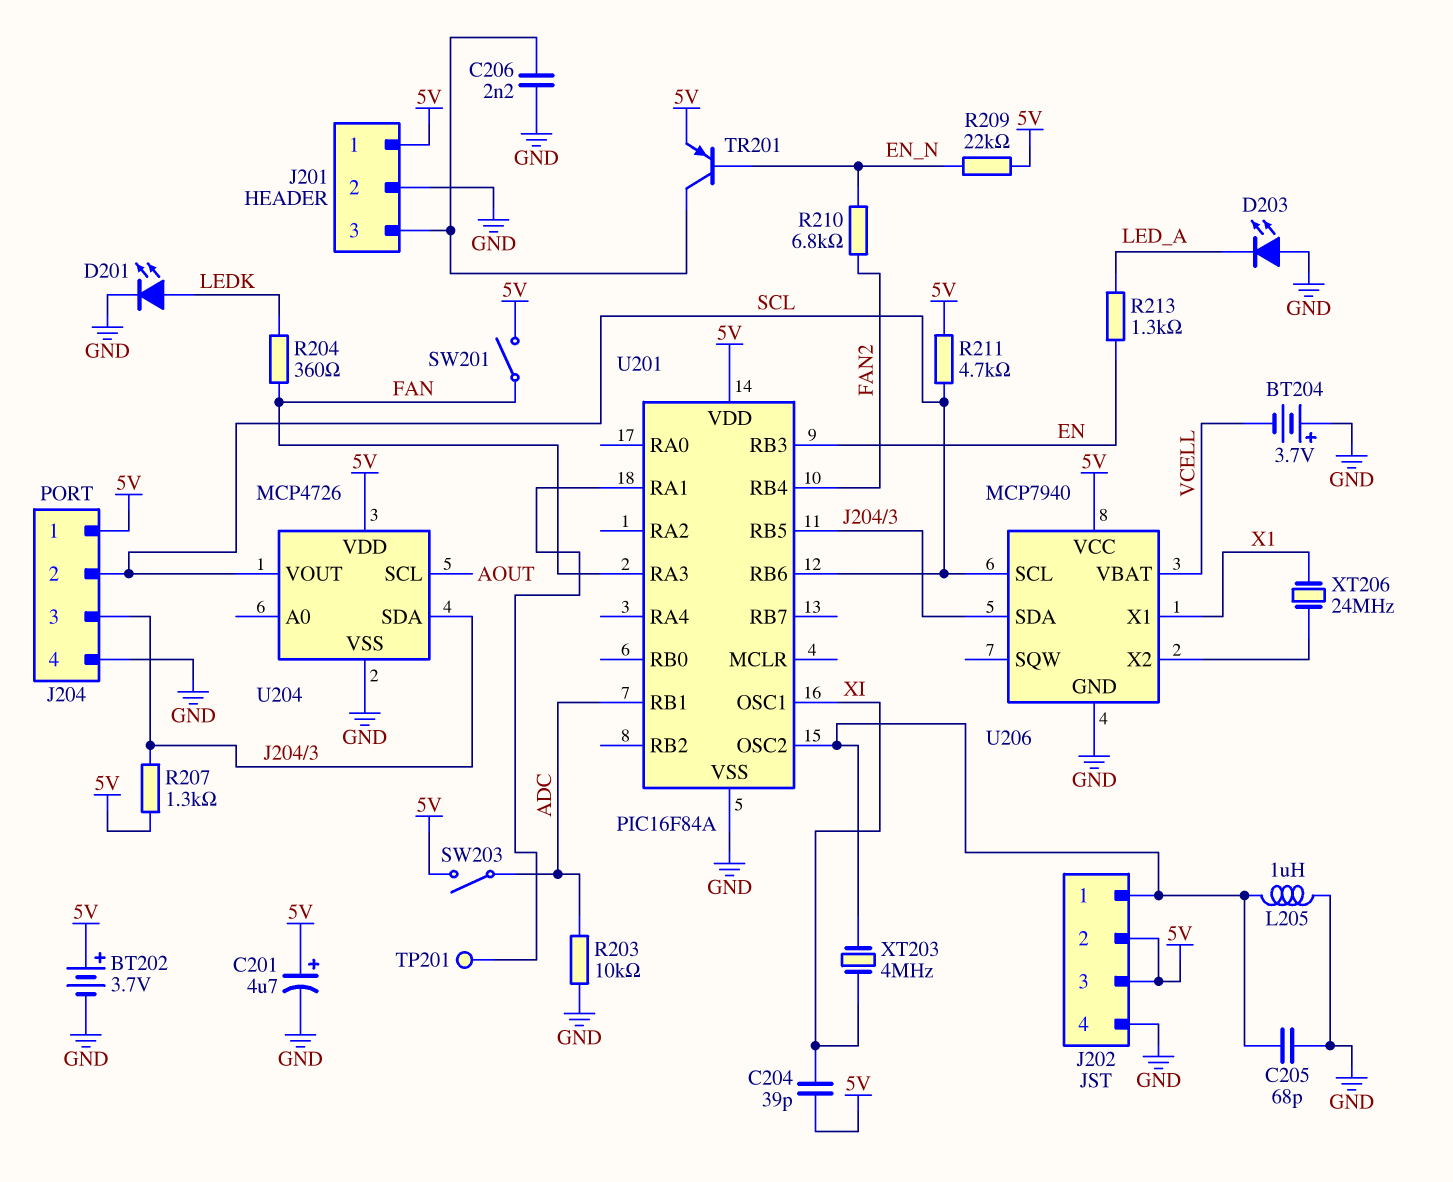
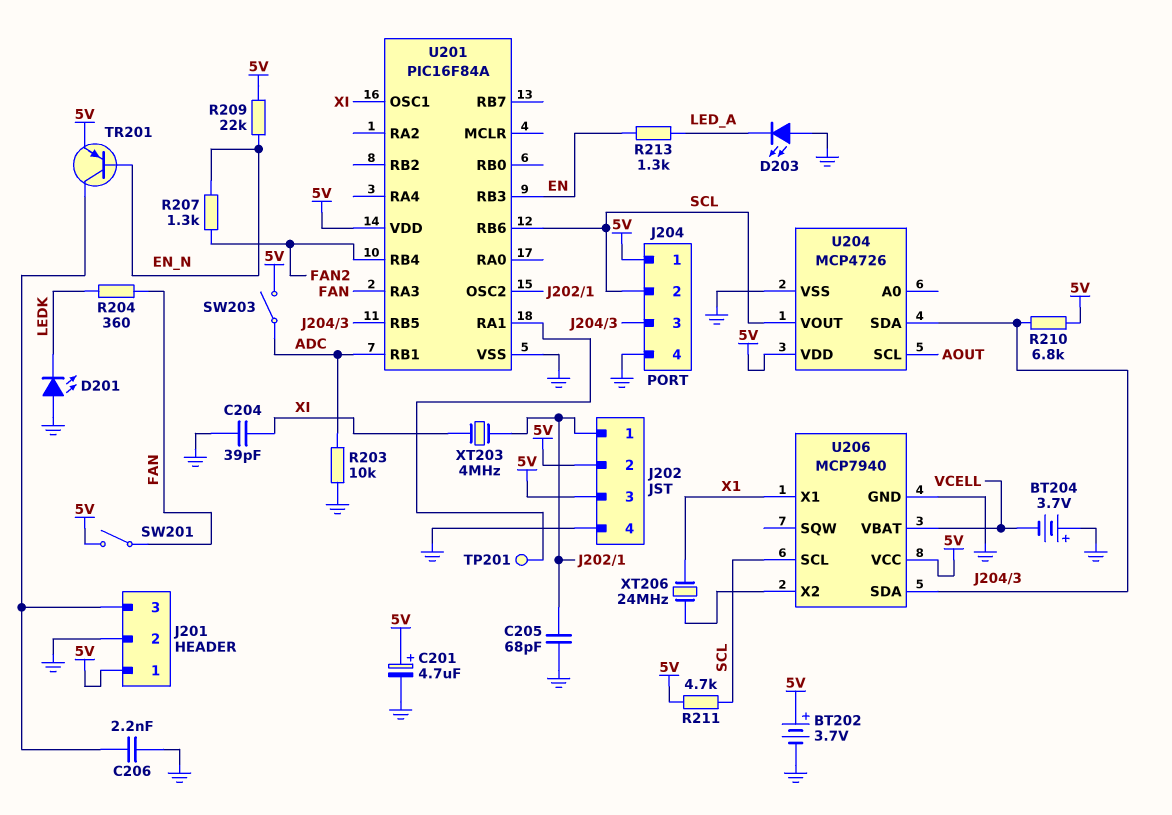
C204: 39pF (5V, XI) -> 39pF (GND, XI)
D201: LED (A LEDK, K GND) -> LED (A GND, K LEDK)
L205: 1uH (GND, J202/1) -> none
R207: 1.3k (5V, J204/3) -> 1.3k (EN_N, FAN2)
R210: 6.8k (EN_N, FAN2) -> 6.8k (5V, J204/3)

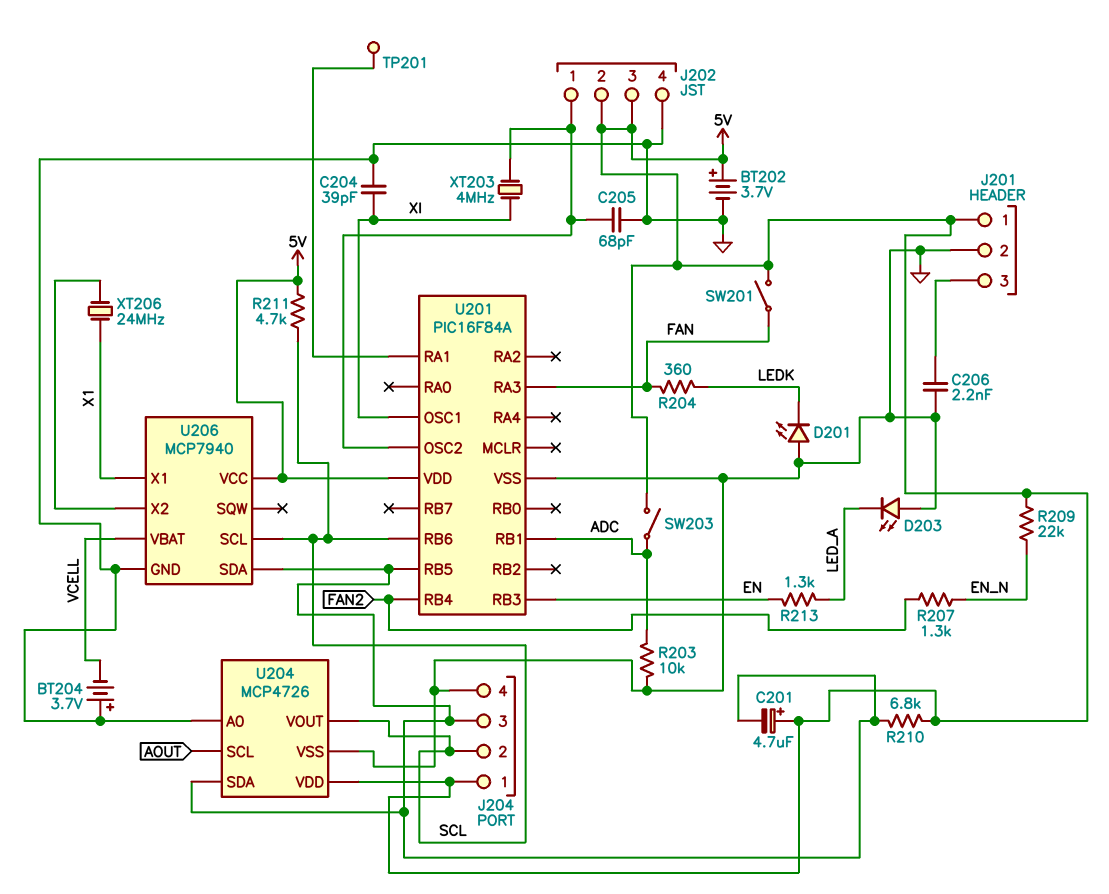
C201: 4.7uF (plus 5V, minus GND) -> 4.7uF (plus 5V, minus J204/3)
TR201: PNP (B EN_N, C J201/3, E 5V) -> none
U204 pin A0: none -> GND

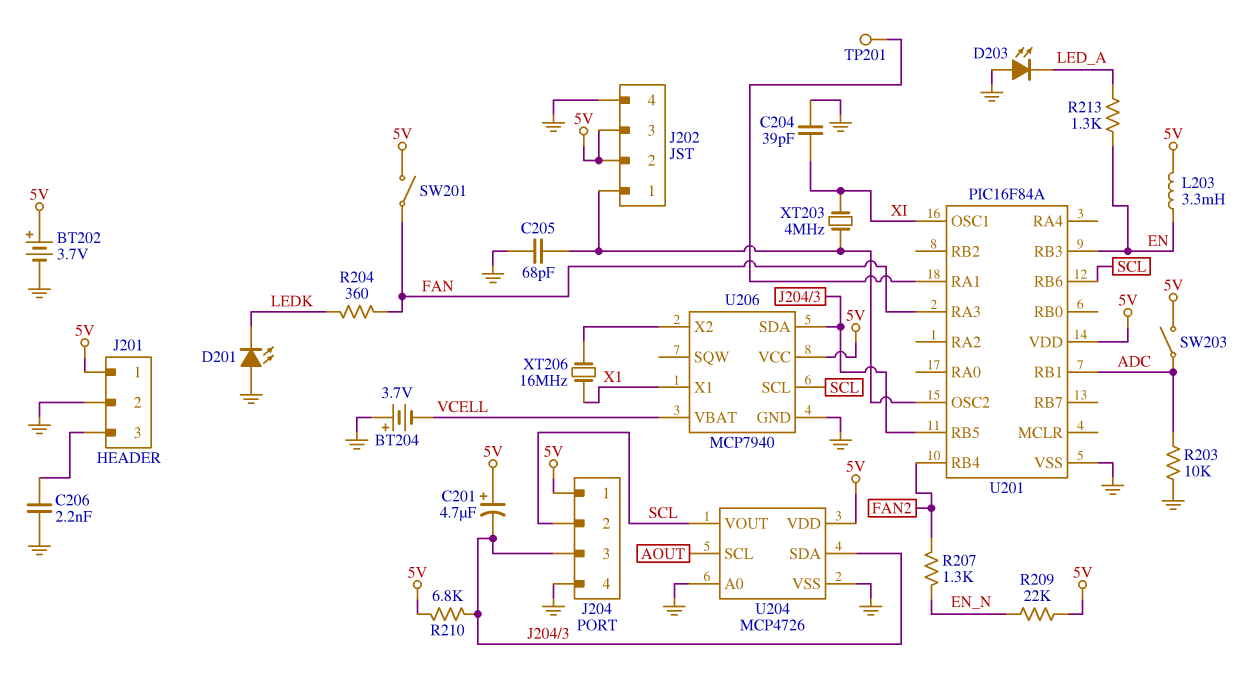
L203: none -> 3.3mH (5V, EN)
R211: 4.7k (5V, SCL) -> none
XT206: 24MHz (U206/X2, X1) -> 16MHz (U206/X2, X1)

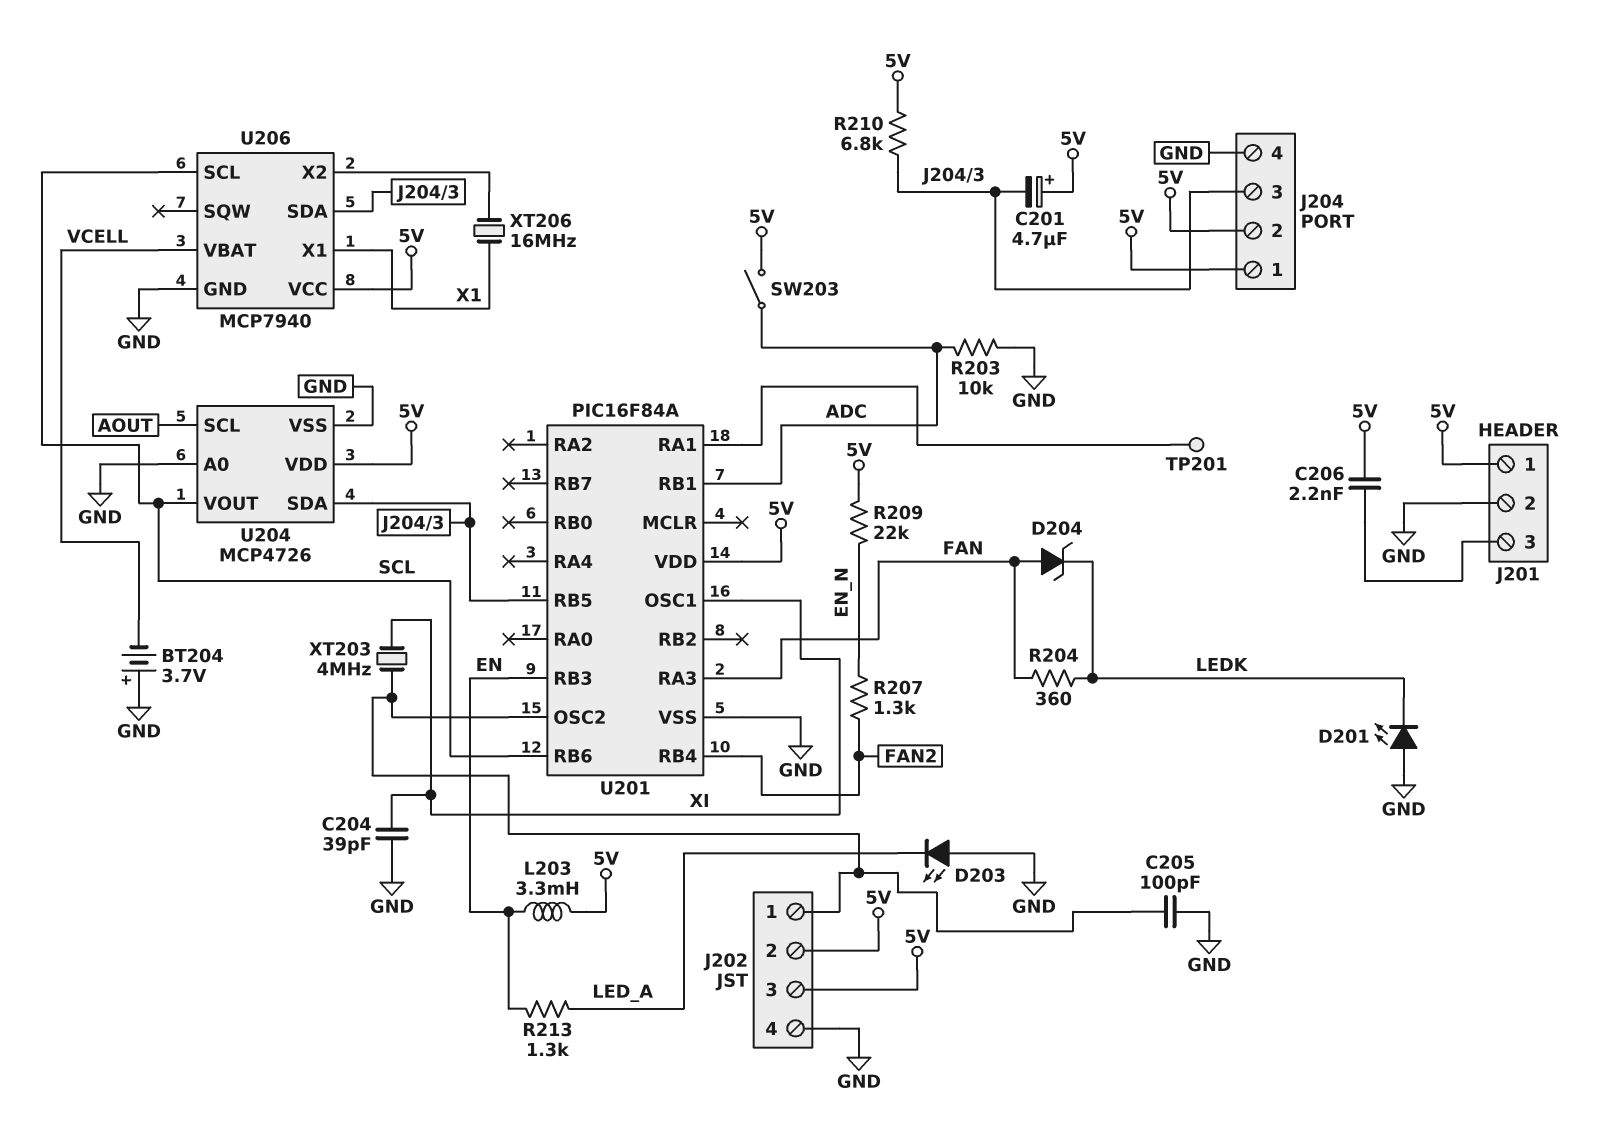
BT202: 3.7V (plus 5V, minus GND) -> none
C205: 68pF (GND, J202/1) -> 100pF (GND, J202/1)
C206: 2.2nF (GND, J201/3) -> 2.2nF (5V, J201/3)
D204: none -> zener (A FAN, K LEDK)
J204 pin 2: SCL -> 5V
SW201: switch (5V, FAN) -> none

